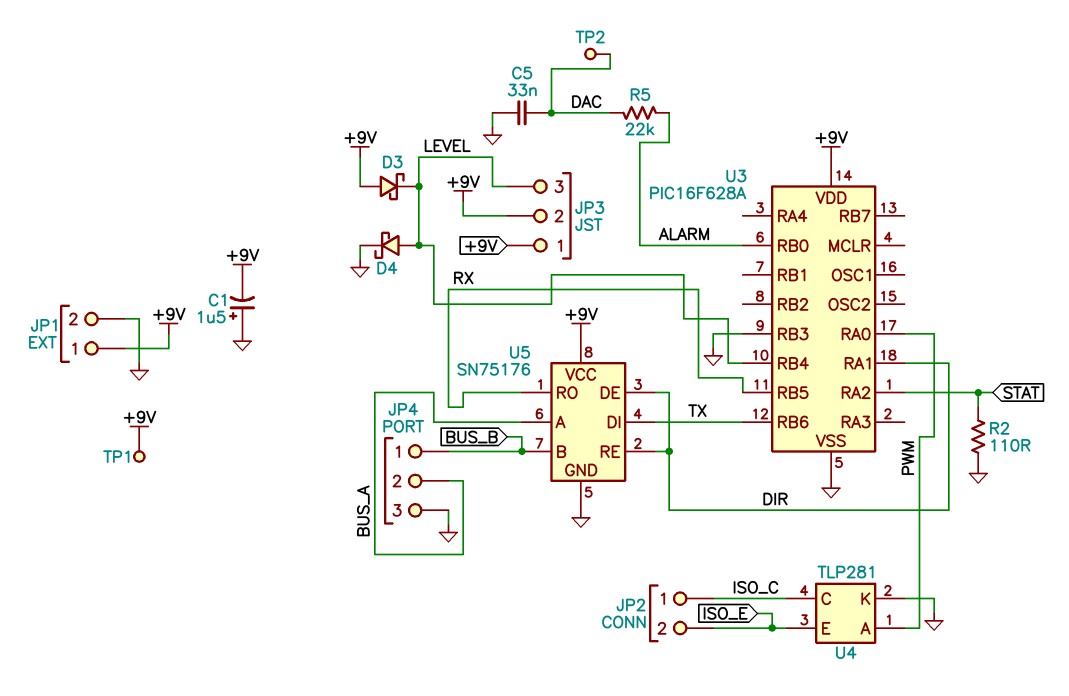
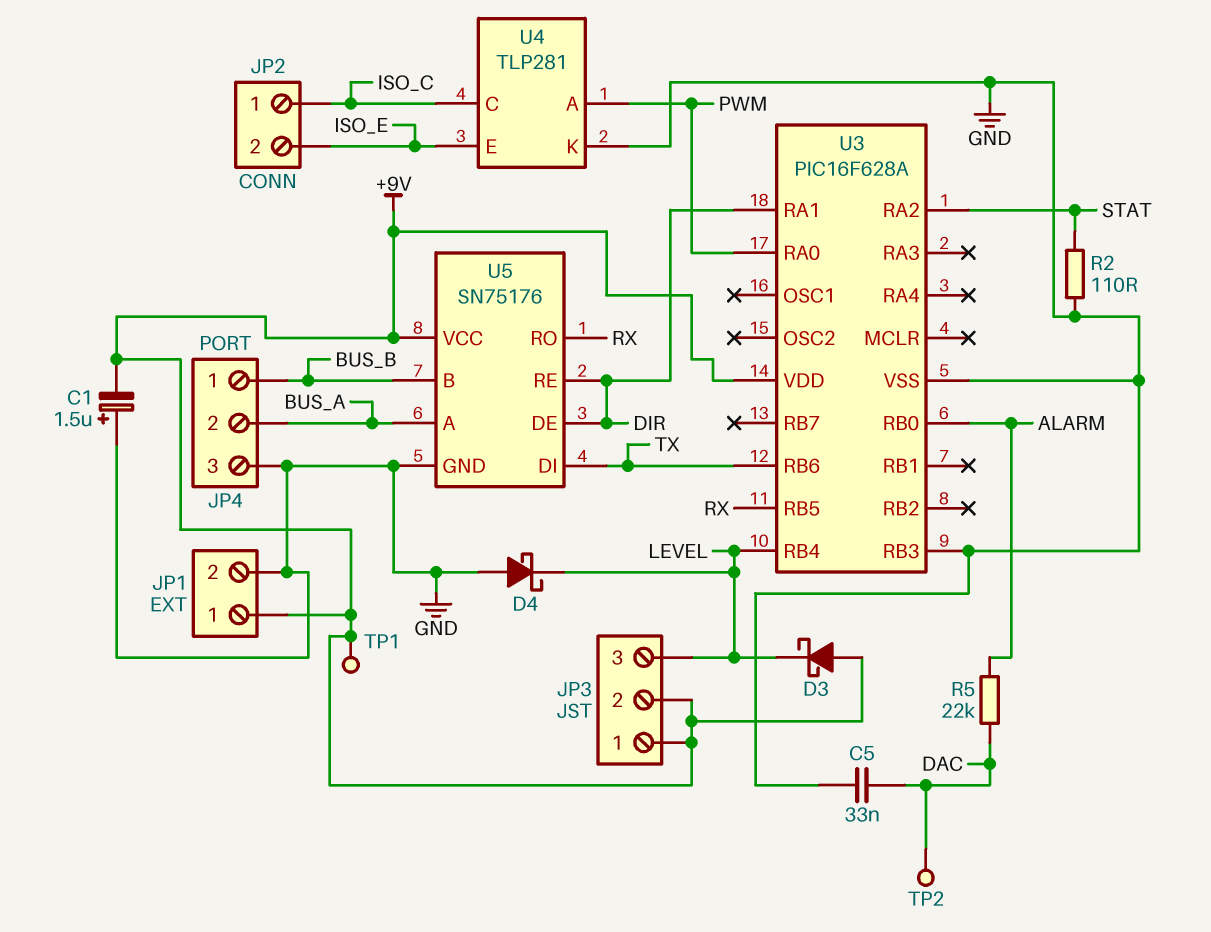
D4: schottky (A LEVEL, K GND) -> schottky (A GND, K LEVEL)

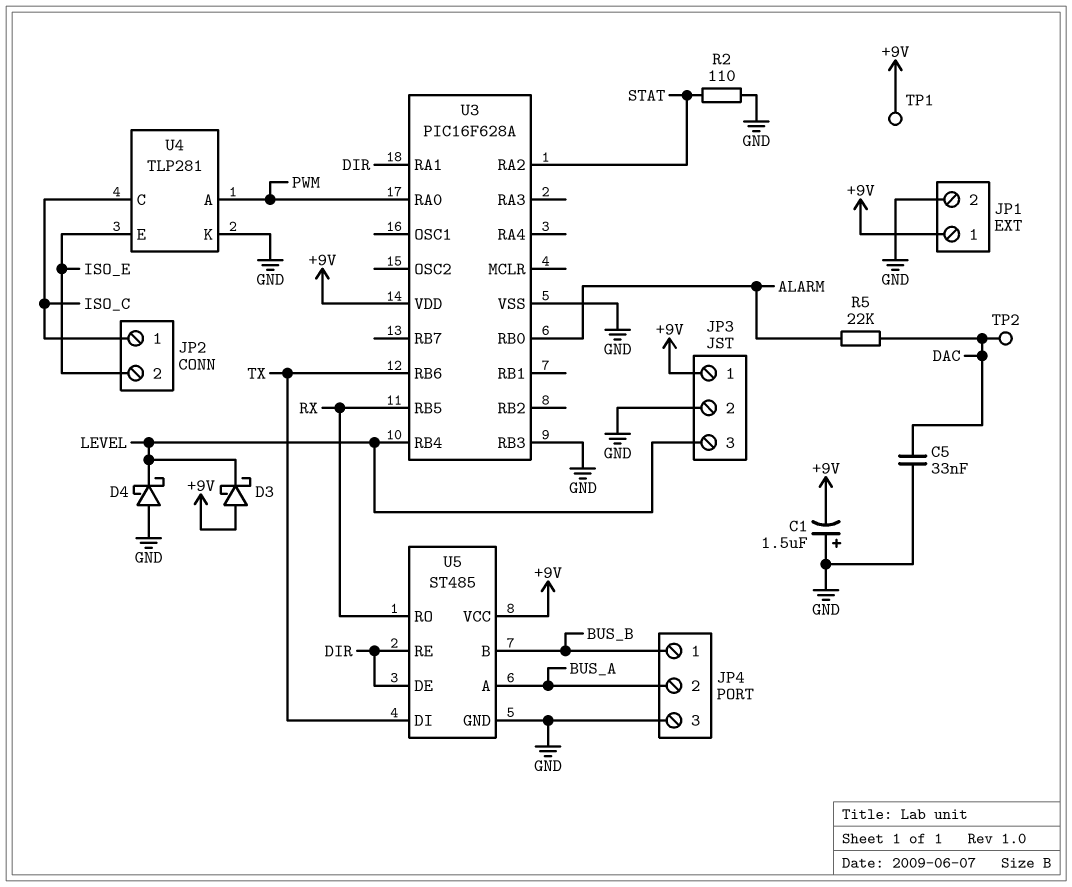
JP3 pin 2: +9V -> GND
U5: SN75176 -> ST485

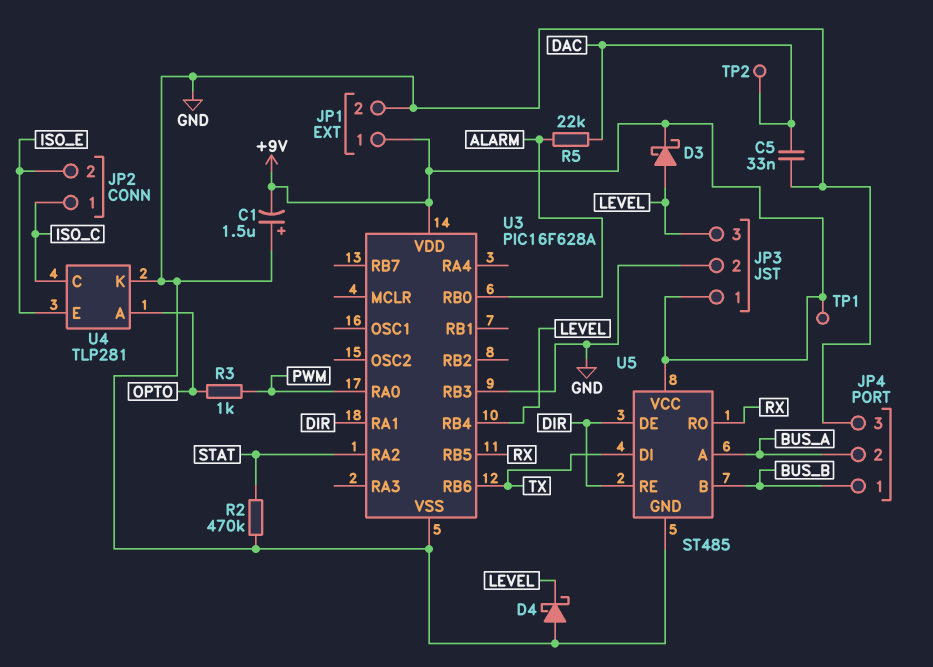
D3: schottky (A +9V, K LEVEL) -> schottky (A LEVEL, K +9V)
R2: 110 (GND, STAT) -> 470k (GND, STAT)
R3: none -> 1k (OPTO, PWM)
U4 pin A: PWM -> OPTO

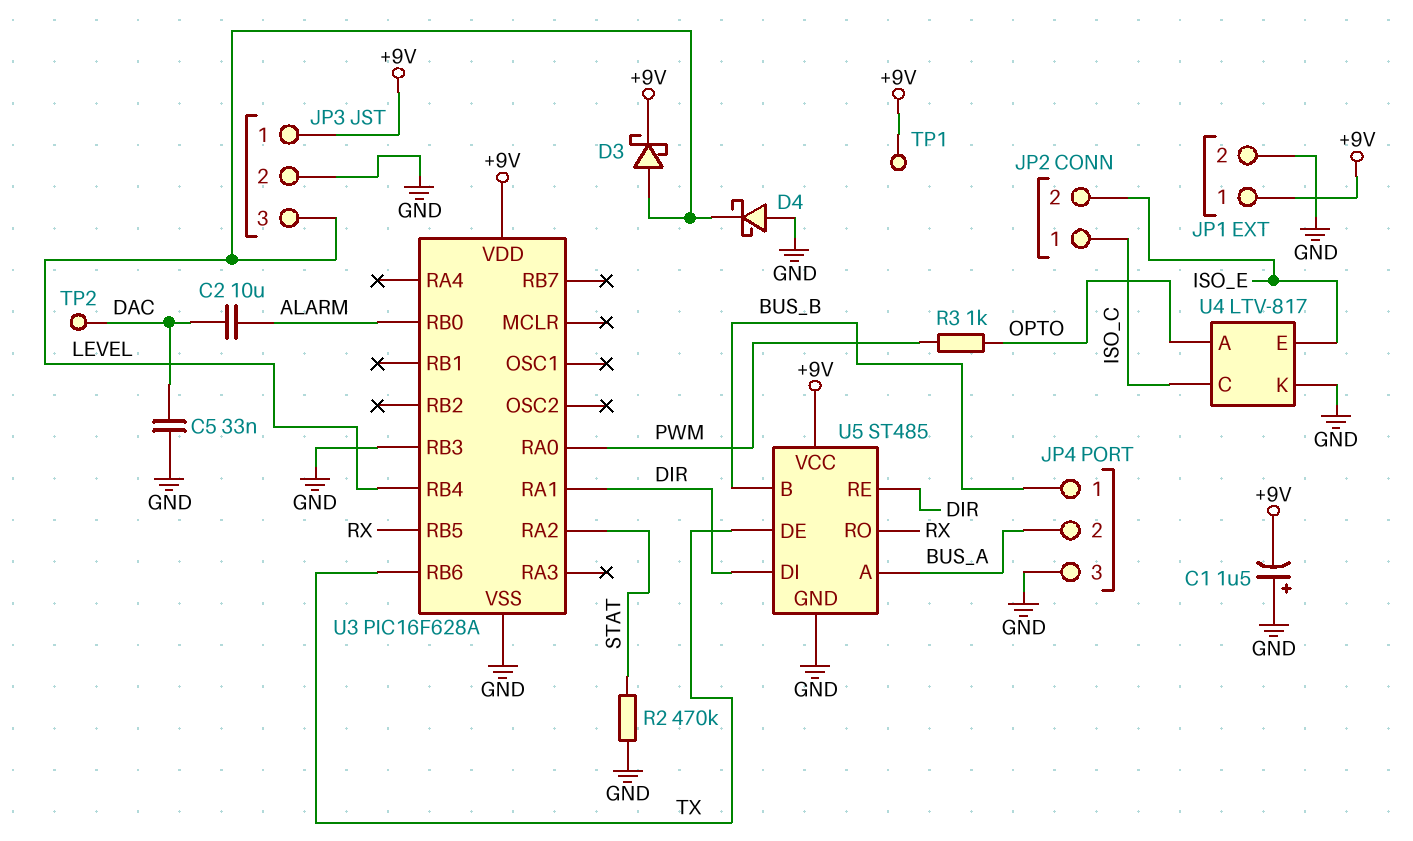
C2: none -> 10uF (ALARM, DAC)
R5: 22k (ALARM, DAC) -> none
U4: TLP281 -> LTV-817
U5 pin DE: DIR -> TX
U5 pin DI: TX -> DIR

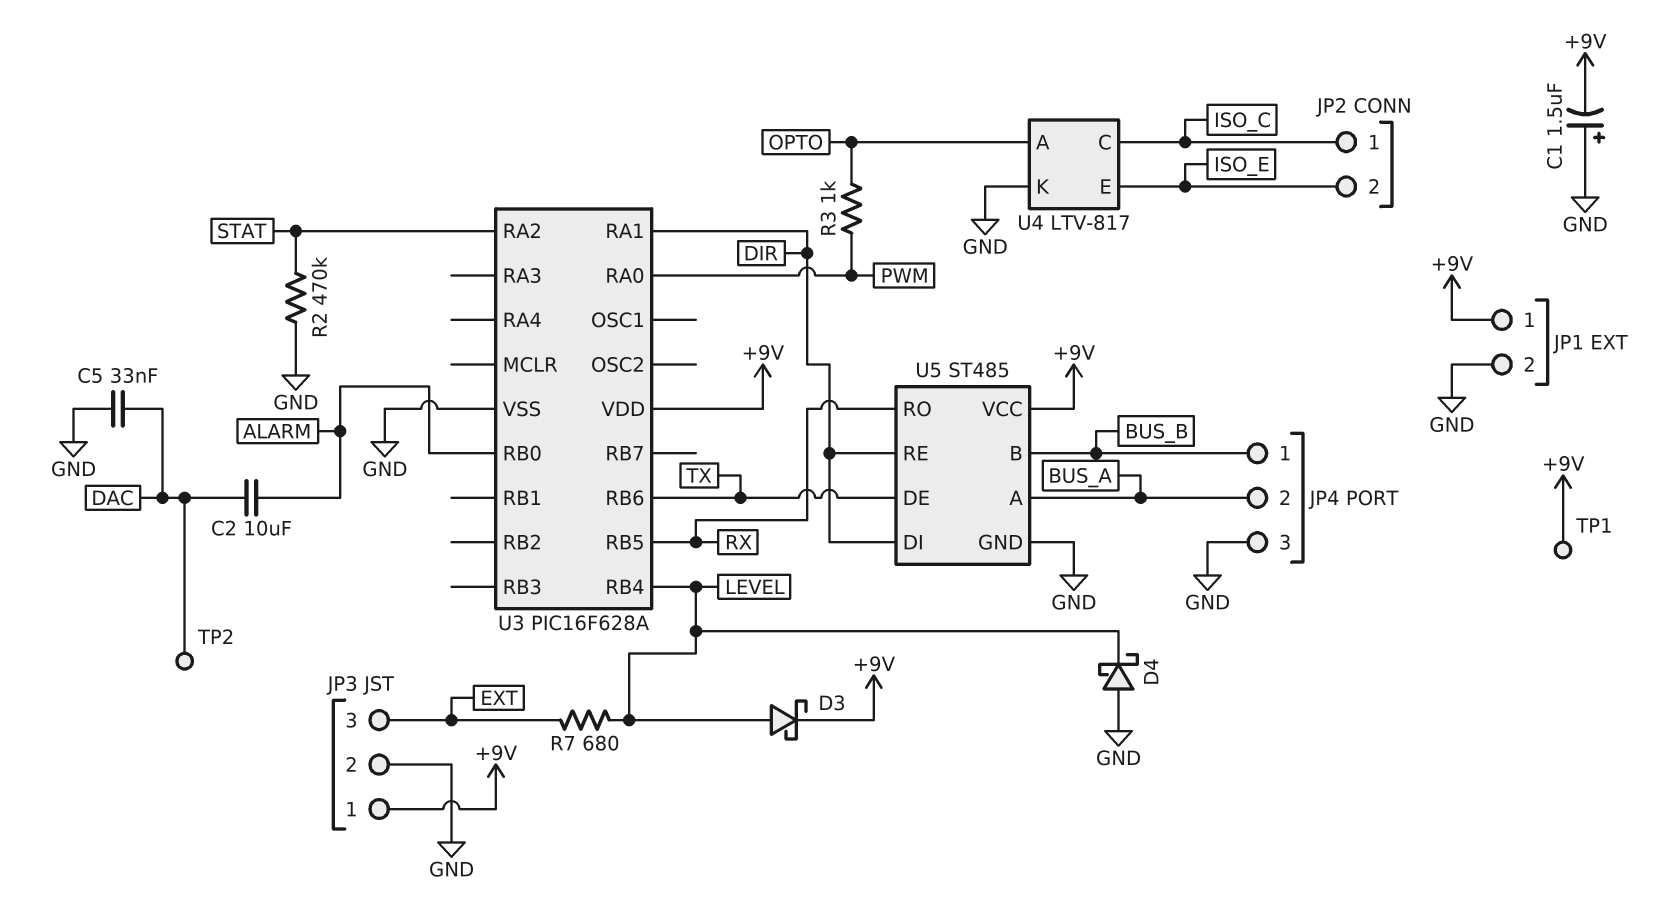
JP3 pin 3: LEVEL -> EXT
R7: none -> 680 (EXT, LEVEL)
U3 pin RB3: GND -> none

